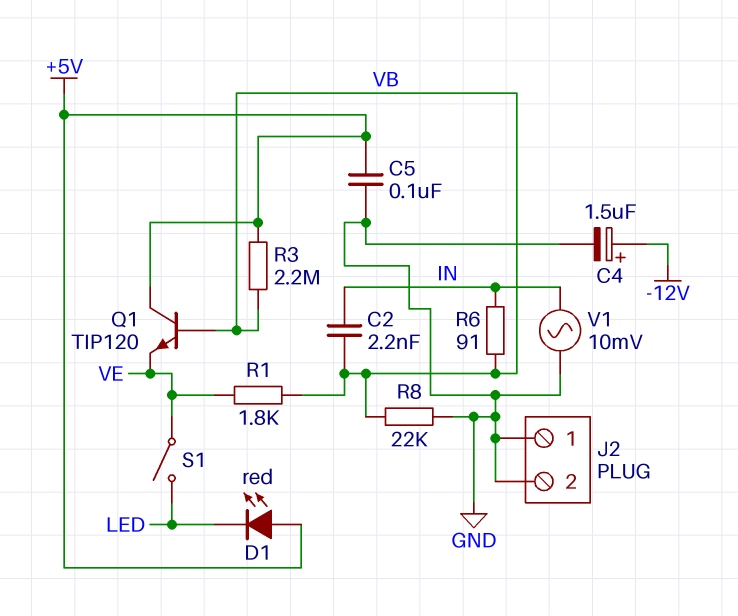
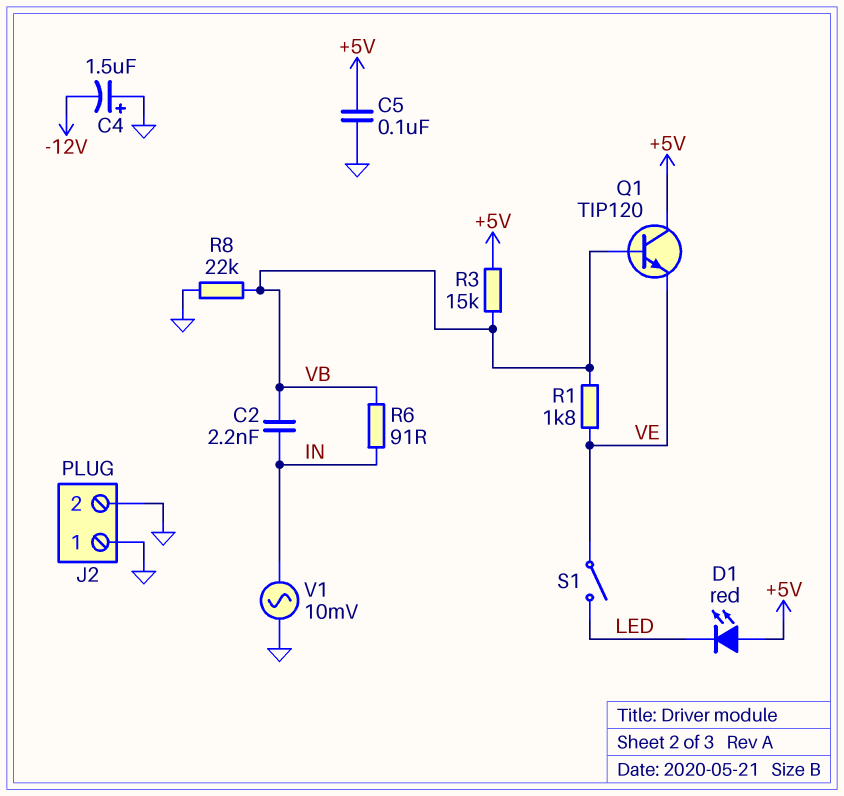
C4: 1.5uF (plus -12V, minus GND) -> 1.5uF (plus GND, minus -12V)
R3: 2.2M (+5V, VB) -> 15k (+5V, VB)

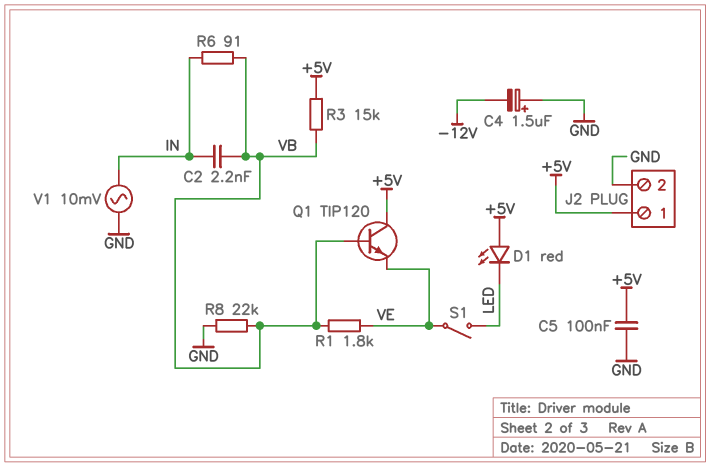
J2 pin 1: GND -> +5V

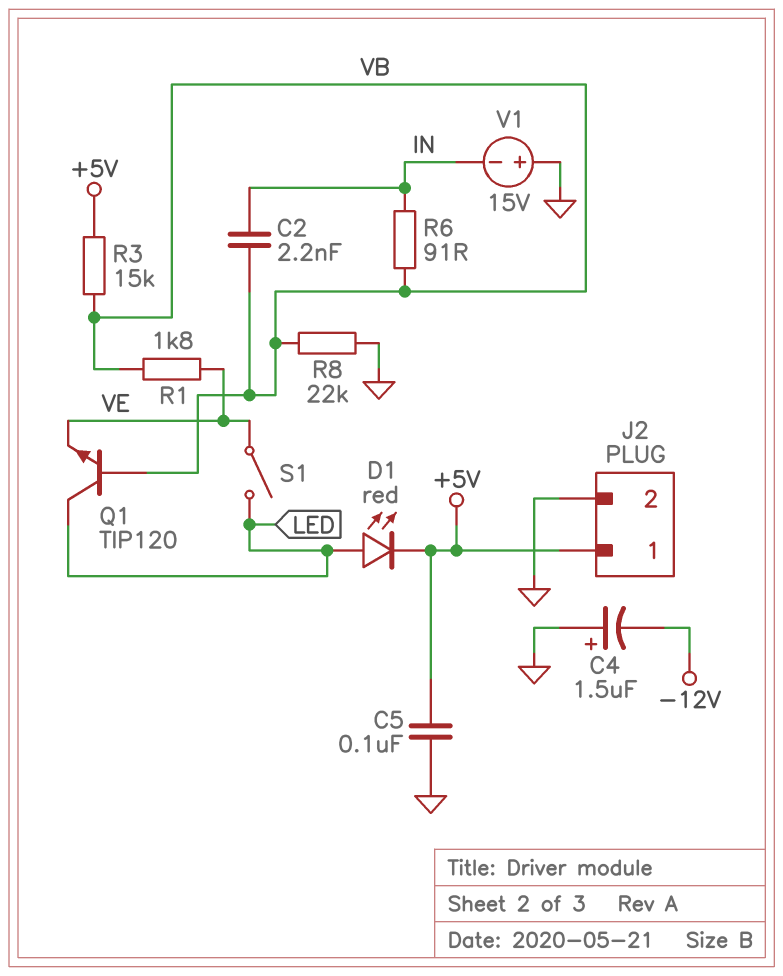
D1: LED red (A +5V, K LED) -> LED red (A LED, K +5V)
Q1: NPN TIP120 (B VB, C +5V, E VE) -> NPN TIP120 (B VB, C LED, E VE)
V1: AC 10mV (GND, IN) -> 15V (plus GND, minus IN)

